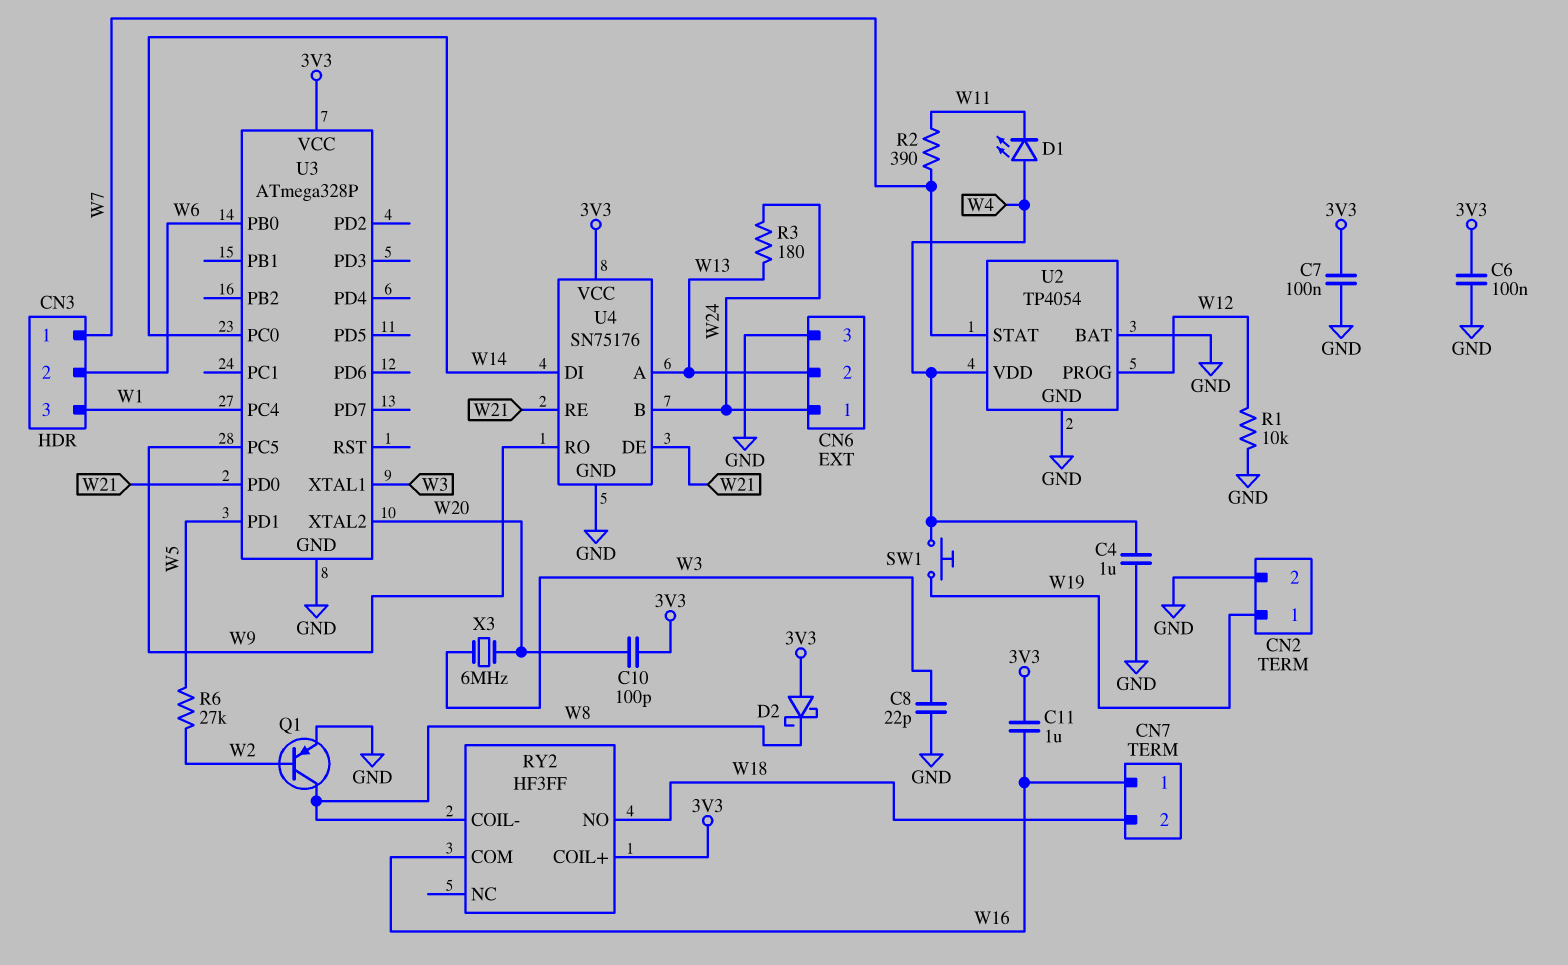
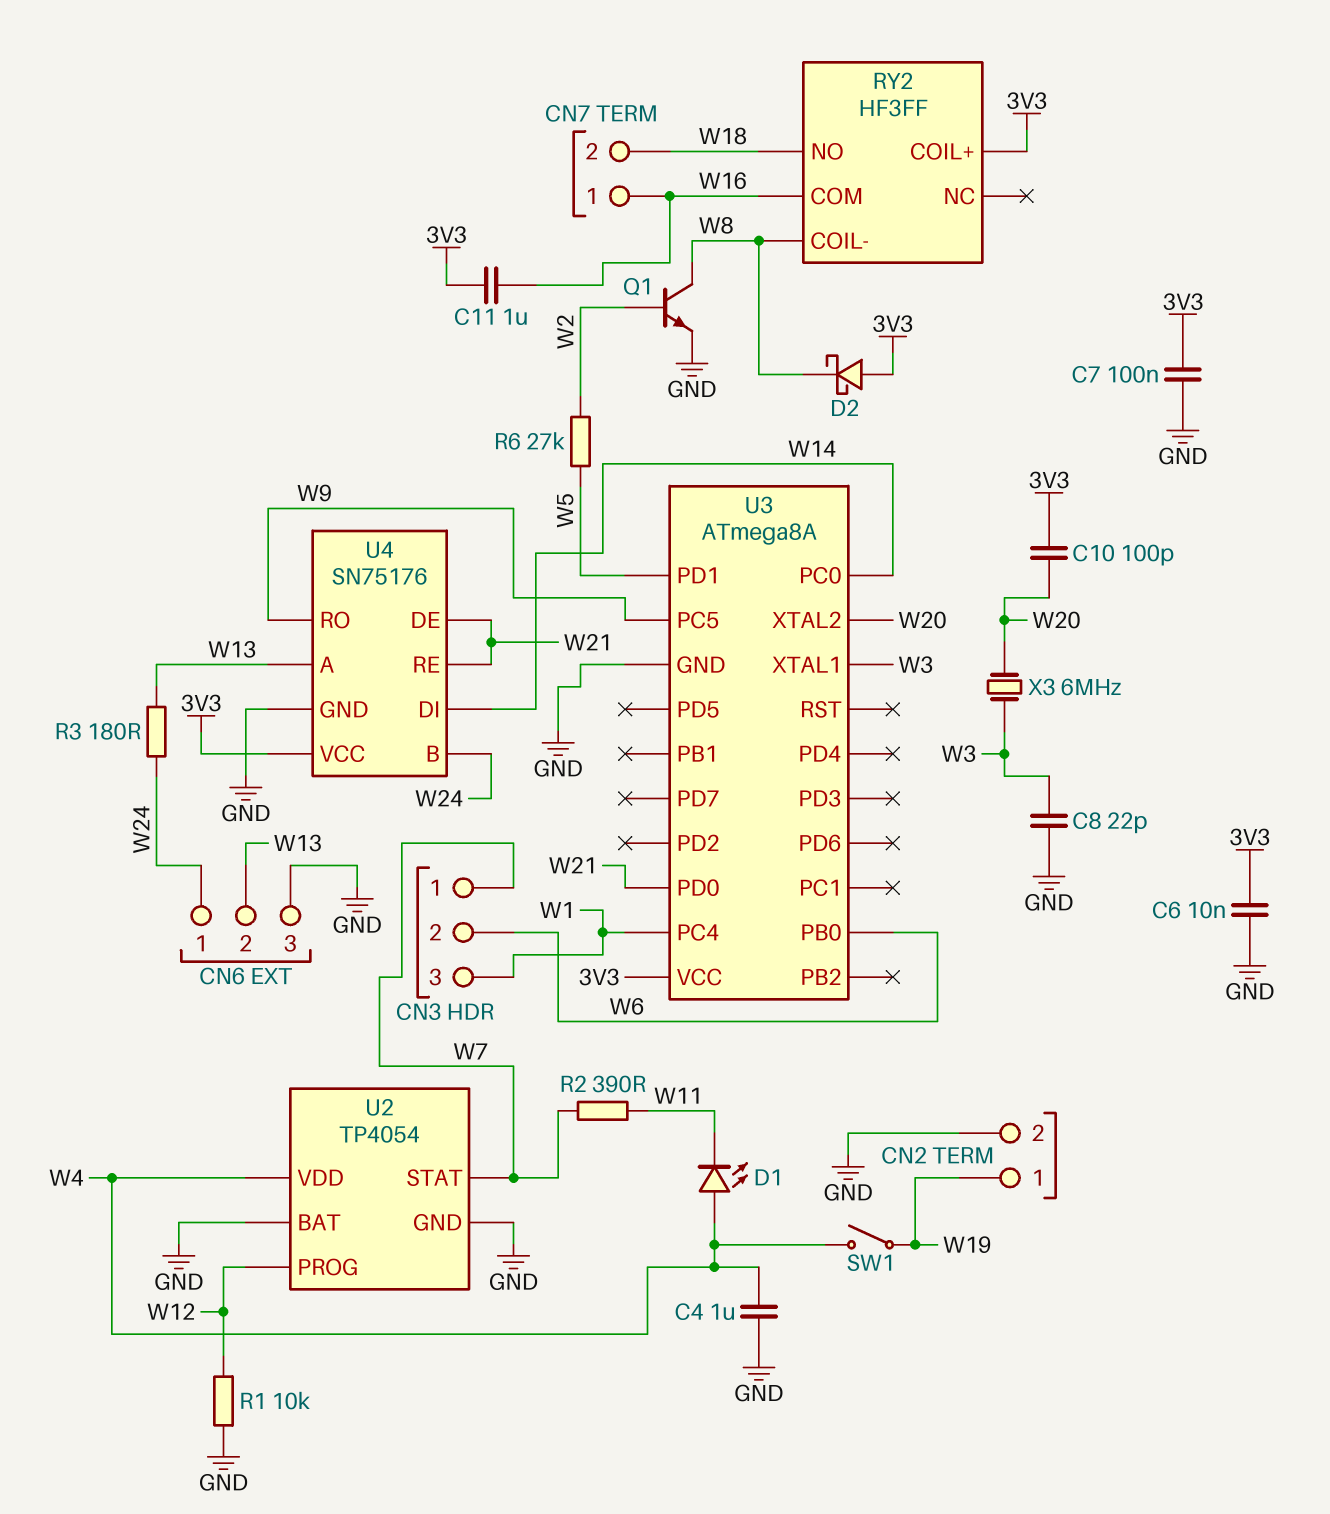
C6: 100nF (3V3, GND) -> 10nF (3V3, GND)
Q1: PNP (B W2, C W8, E GND) -> NPN (B W2, C W8, E GND)
SW1: button (W4, W19) -> switch (W4, W19)
U3: ATmega328P -> ATmega8A

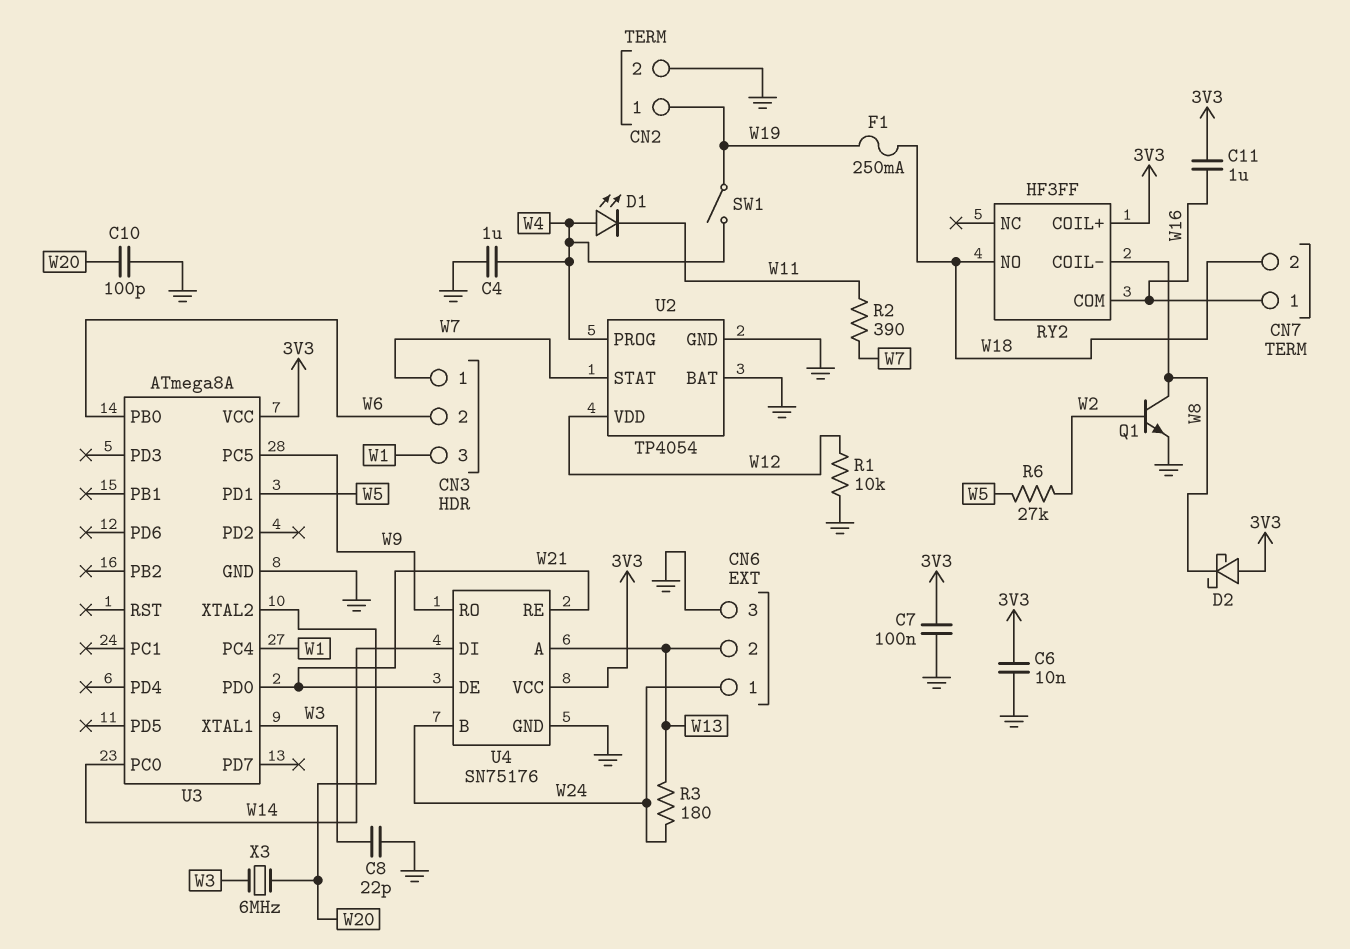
C10: 100pF (3V3, W20) -> 100pF (GND, W20)
F1: none -> 250mA (W18, W19)
U2 pin PROG: W12 -> W4
U2 pin VDD: W4 -> W12

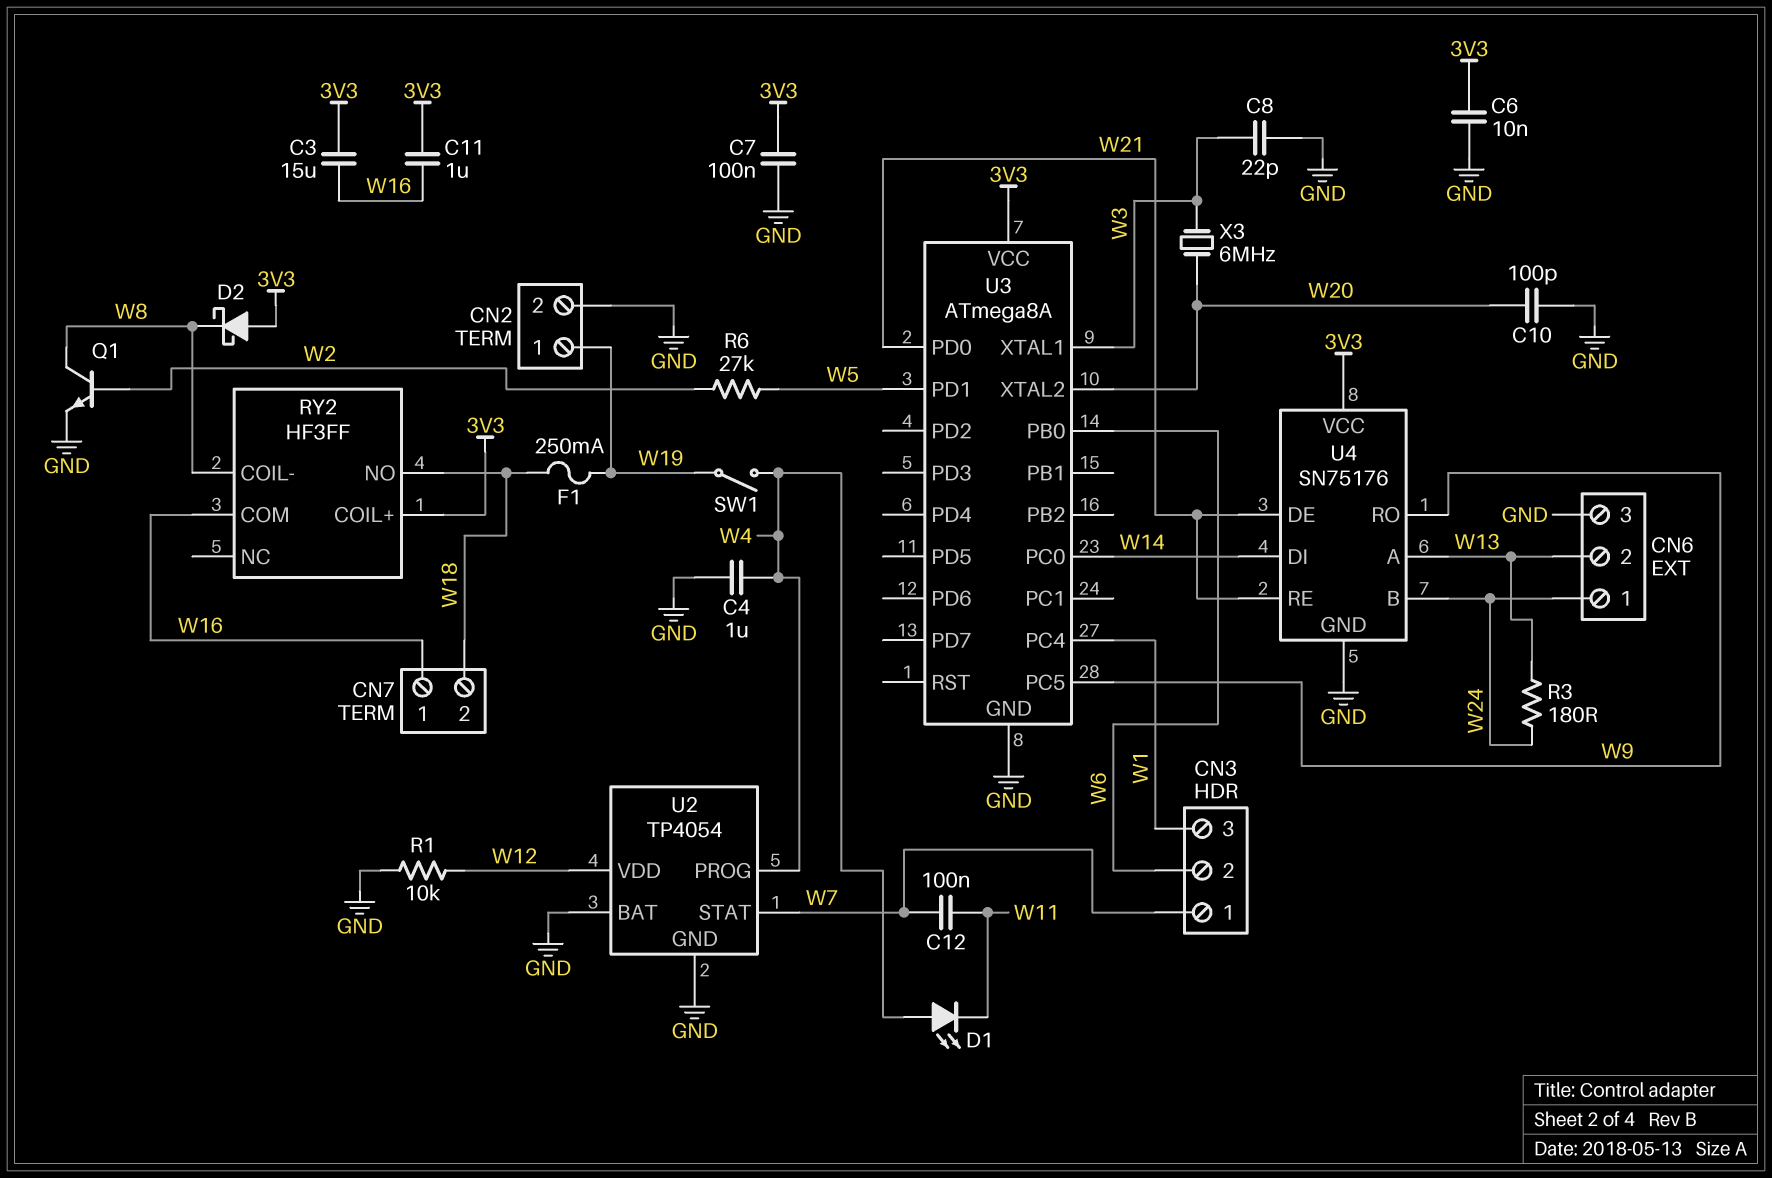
C3: none -> 15uF (3V3, W16)
C12: none -> 100nF (W7, W11)
R2: 390 (W7, W11) -> none

